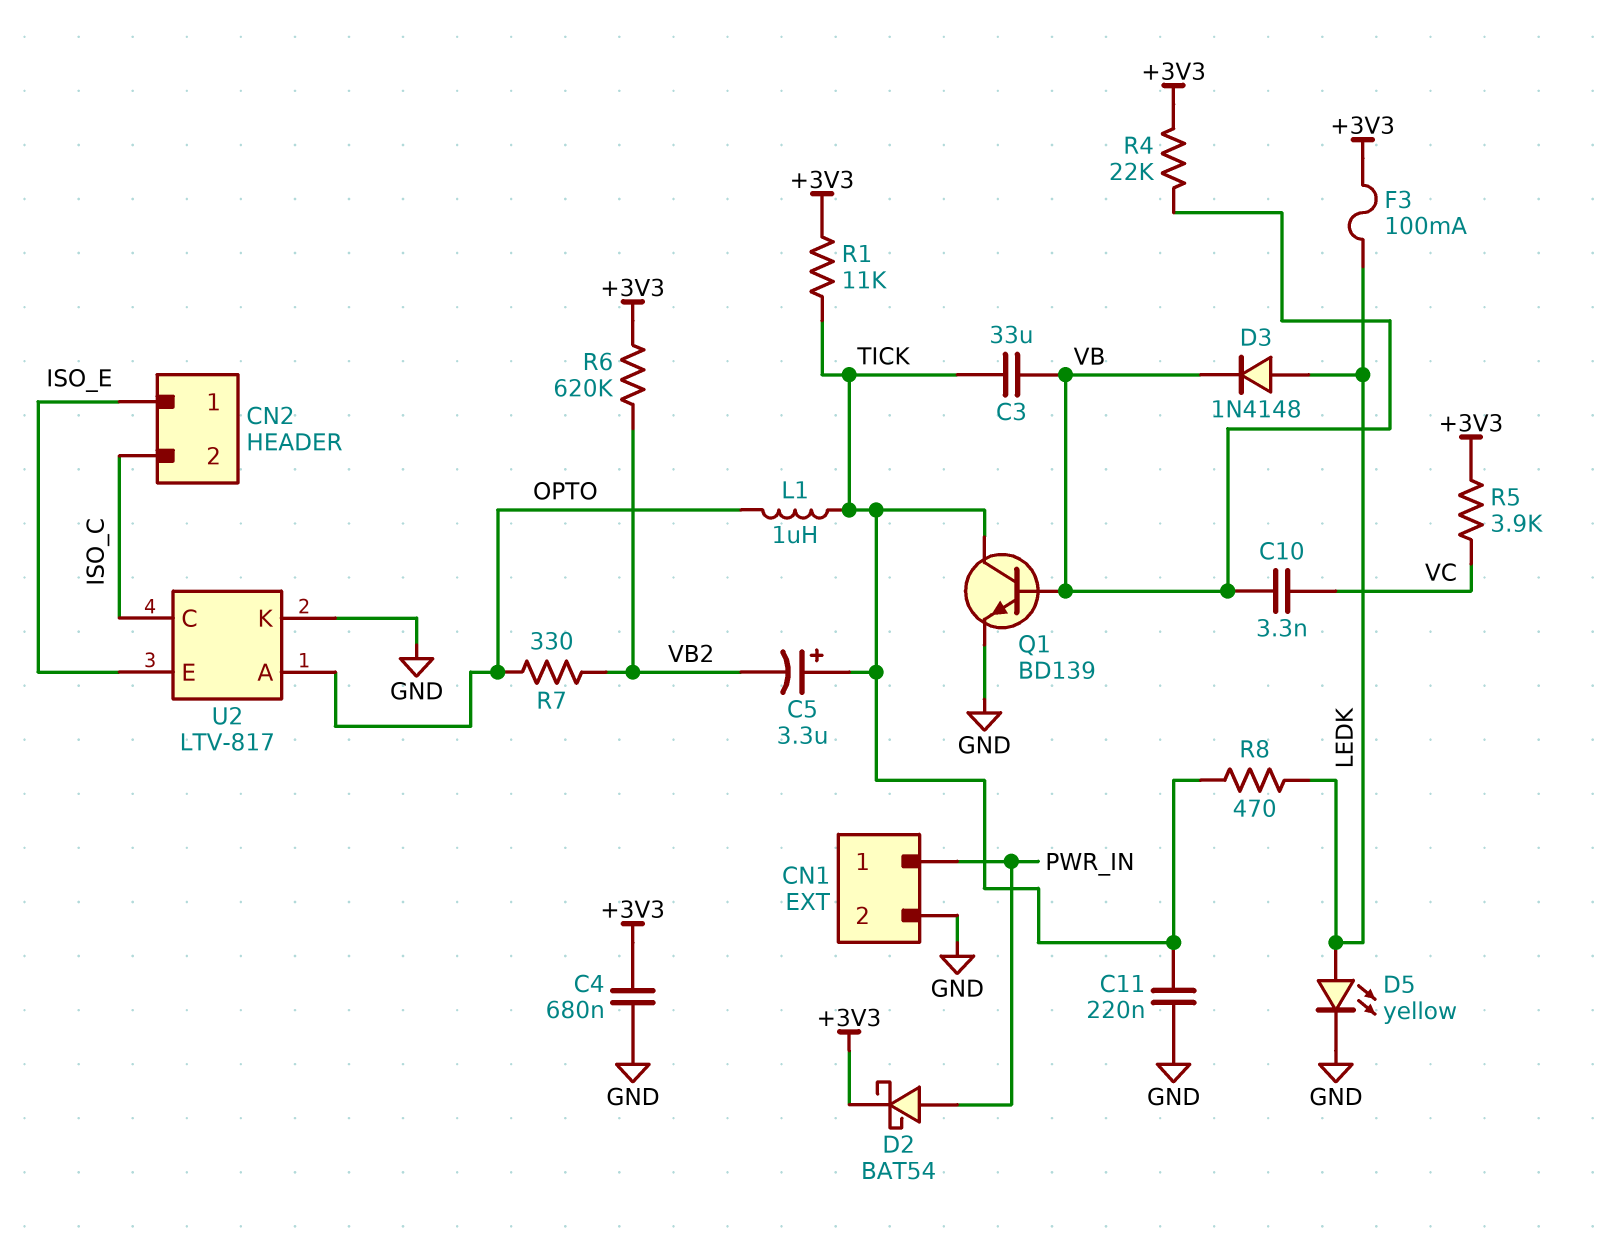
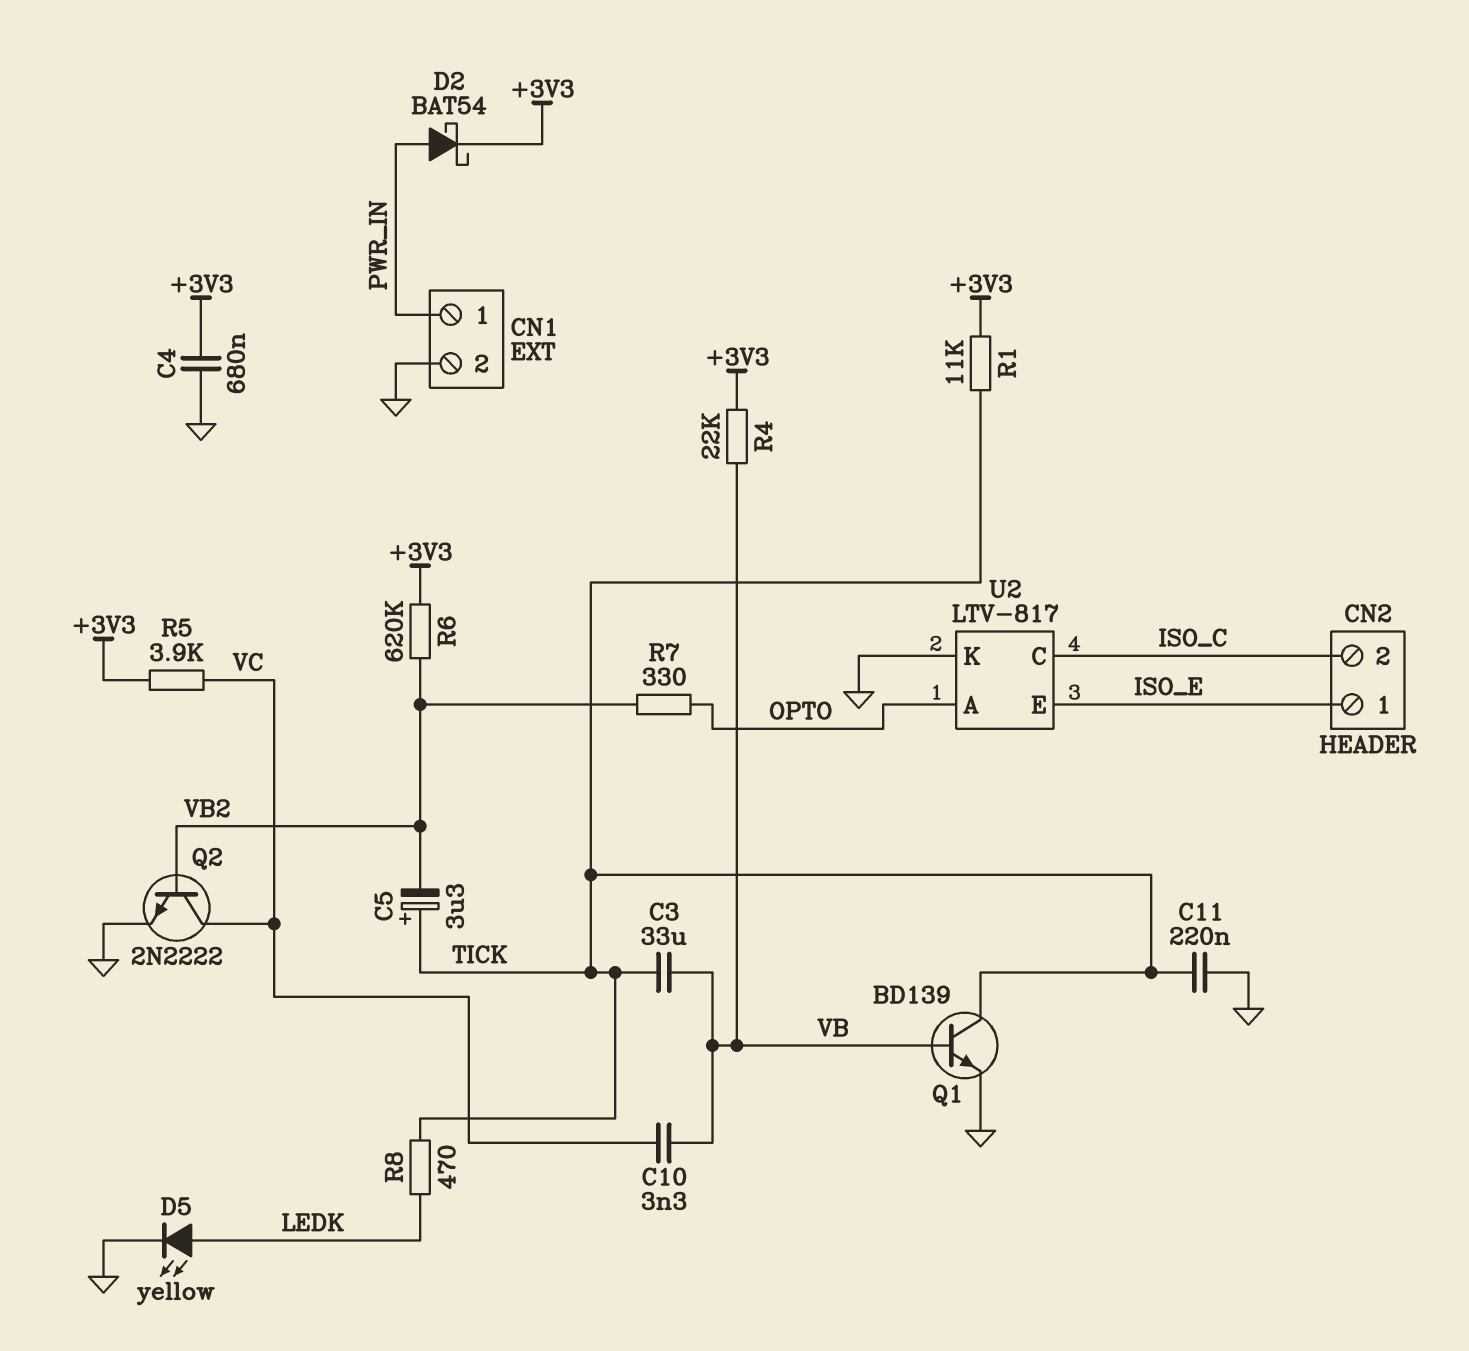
D3: diode 1N4148 (A LEDK, K VB) -> none
F3: 100mA (+3V3, LEDK) -> none
L1: 1uH (OPTO, TICK) -> none
Q2: none -> NPN 2N2222 (B VB2, C VC, E GND)

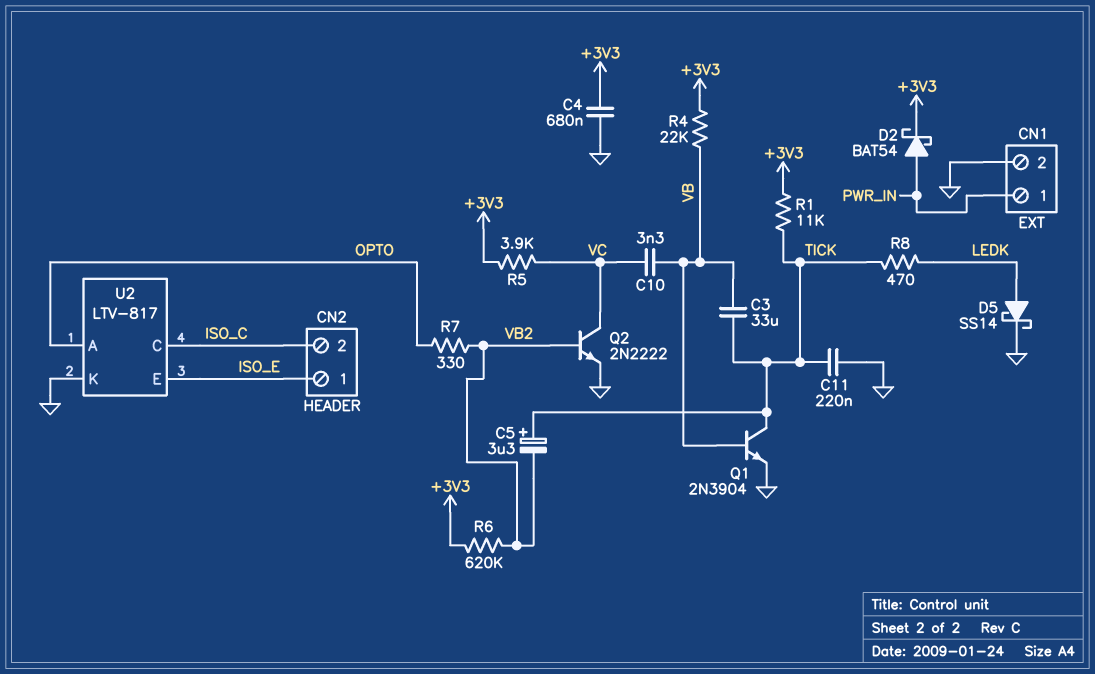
D5: LED yellow (A LEDK, K GND) -> schottky SS14 (A LEDK, K GND)
Q1: NPN BD139 (B VB, C TICK, E GND) -> NPN 2N3904 (B VB, C TICK, E GND)

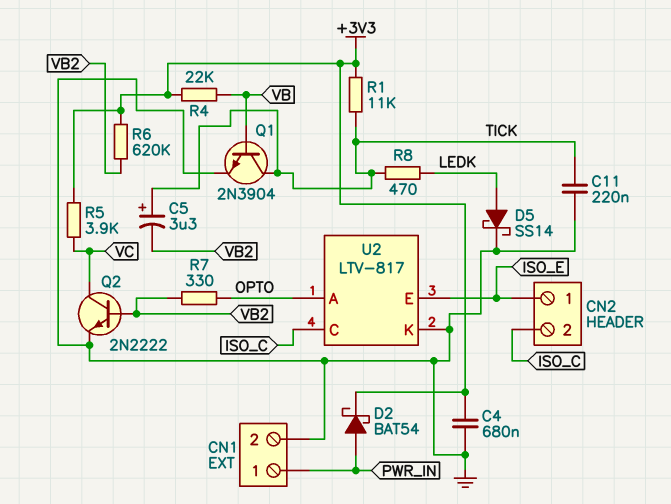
C3: 33uF (TICK, VB) -> none
C10: 3.3nF (VB, VC) -> none

